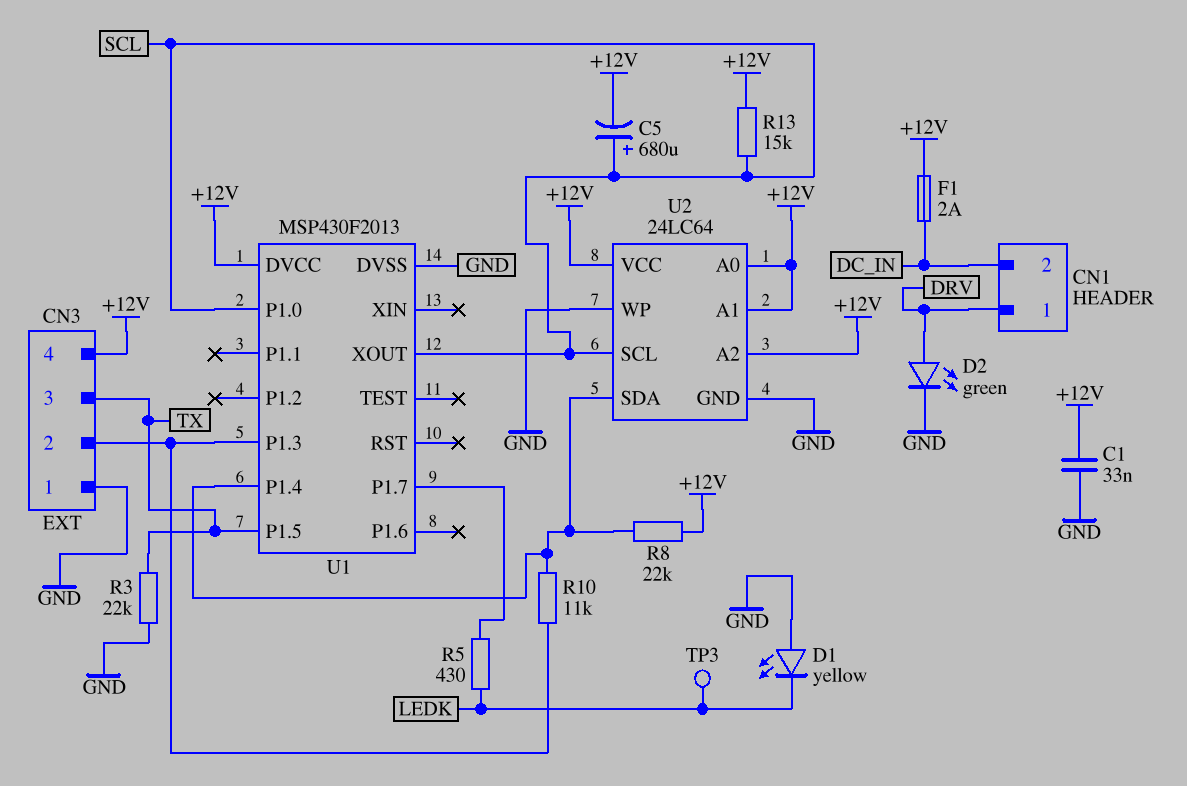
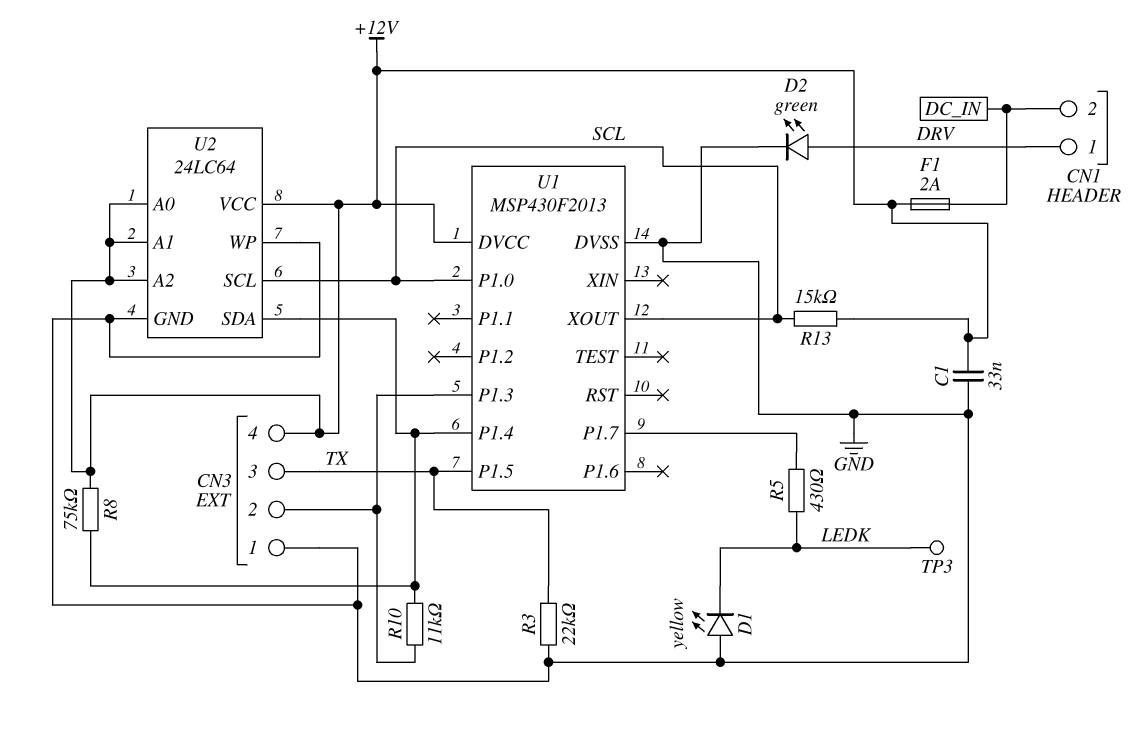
C5: 680uF (plus SCL, minus +12V) -> none
R8: 22k (+12V, U1/P1.4) -> 75k (+12V, U1/P1.4)

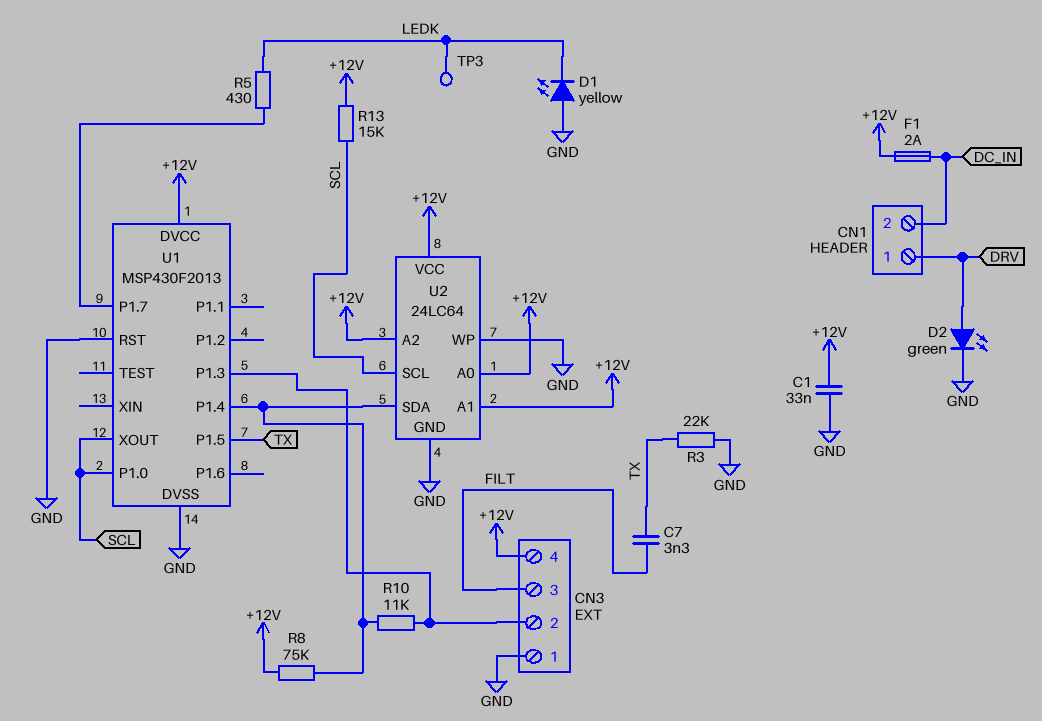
C7: none -> 3.3nF (FILT, TX)
CN3 pin 3: TX -> FILT
U1 pin RST: none -> GND

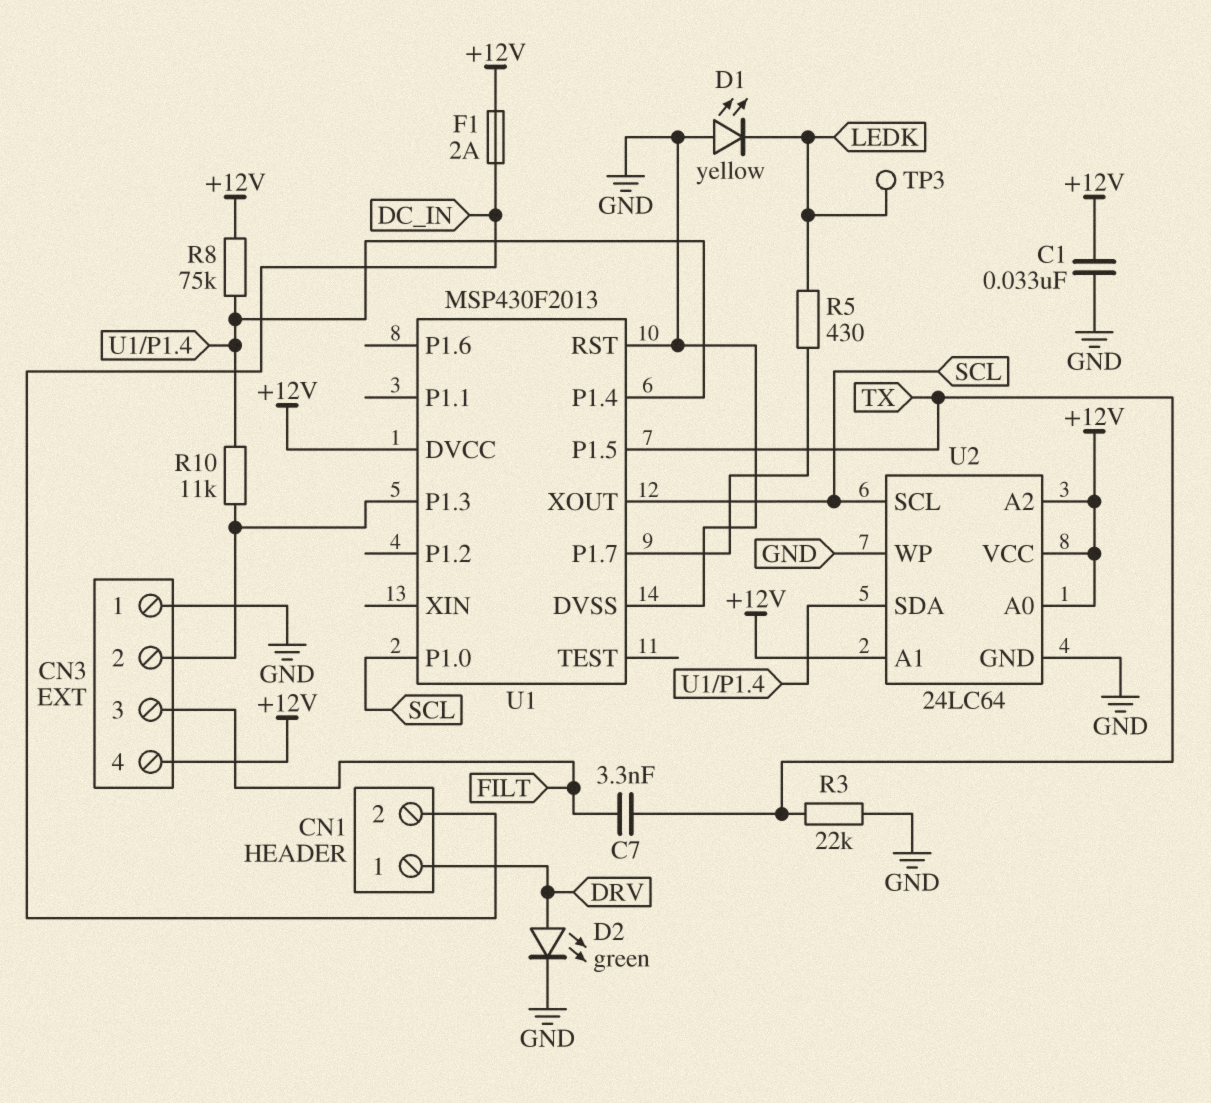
R13: 15k (+12V, SCL) -> none

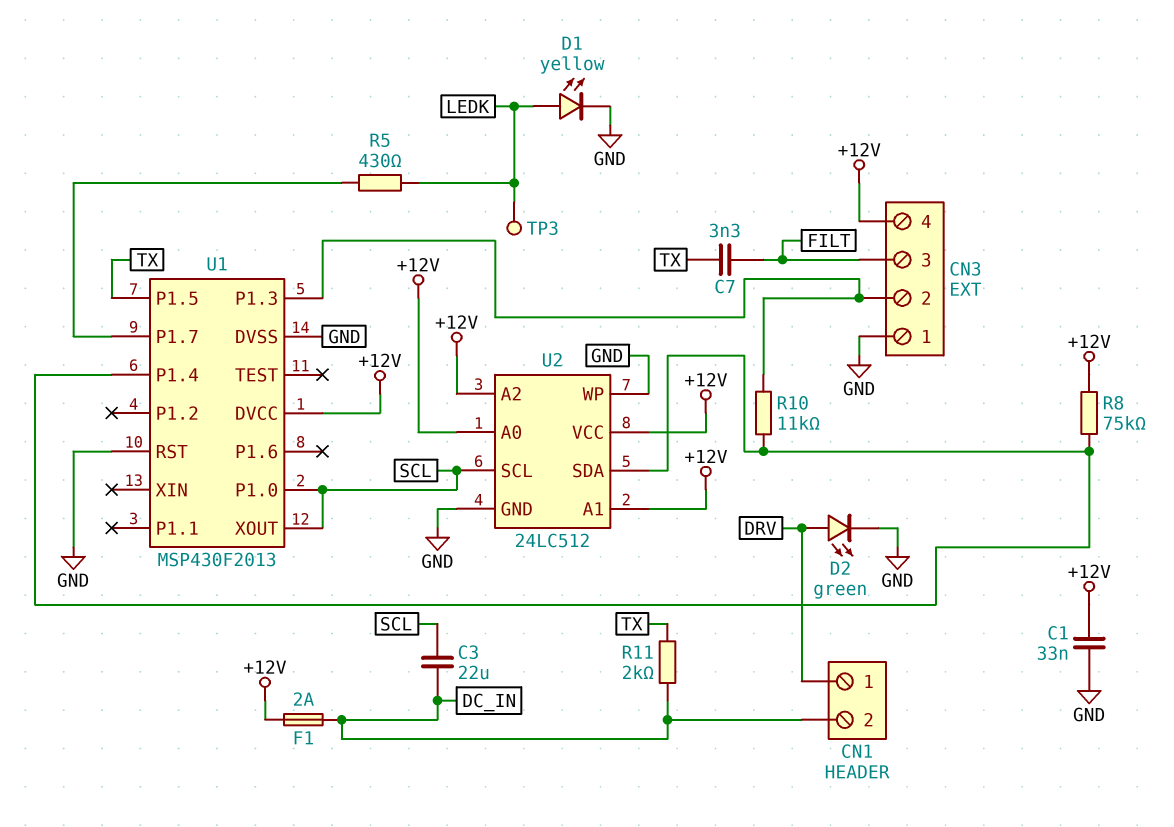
C3: none -> 22uF (DC_IN, SCL)
D1: LED yellow (A GND, K LEDK) -> LED yellow (A LEDK, K GND)
R3: 22k (GND, TX) -> none
R11: none -> 2k (DC_IN, TX)
U2: 24LC64 -> 24LC512

